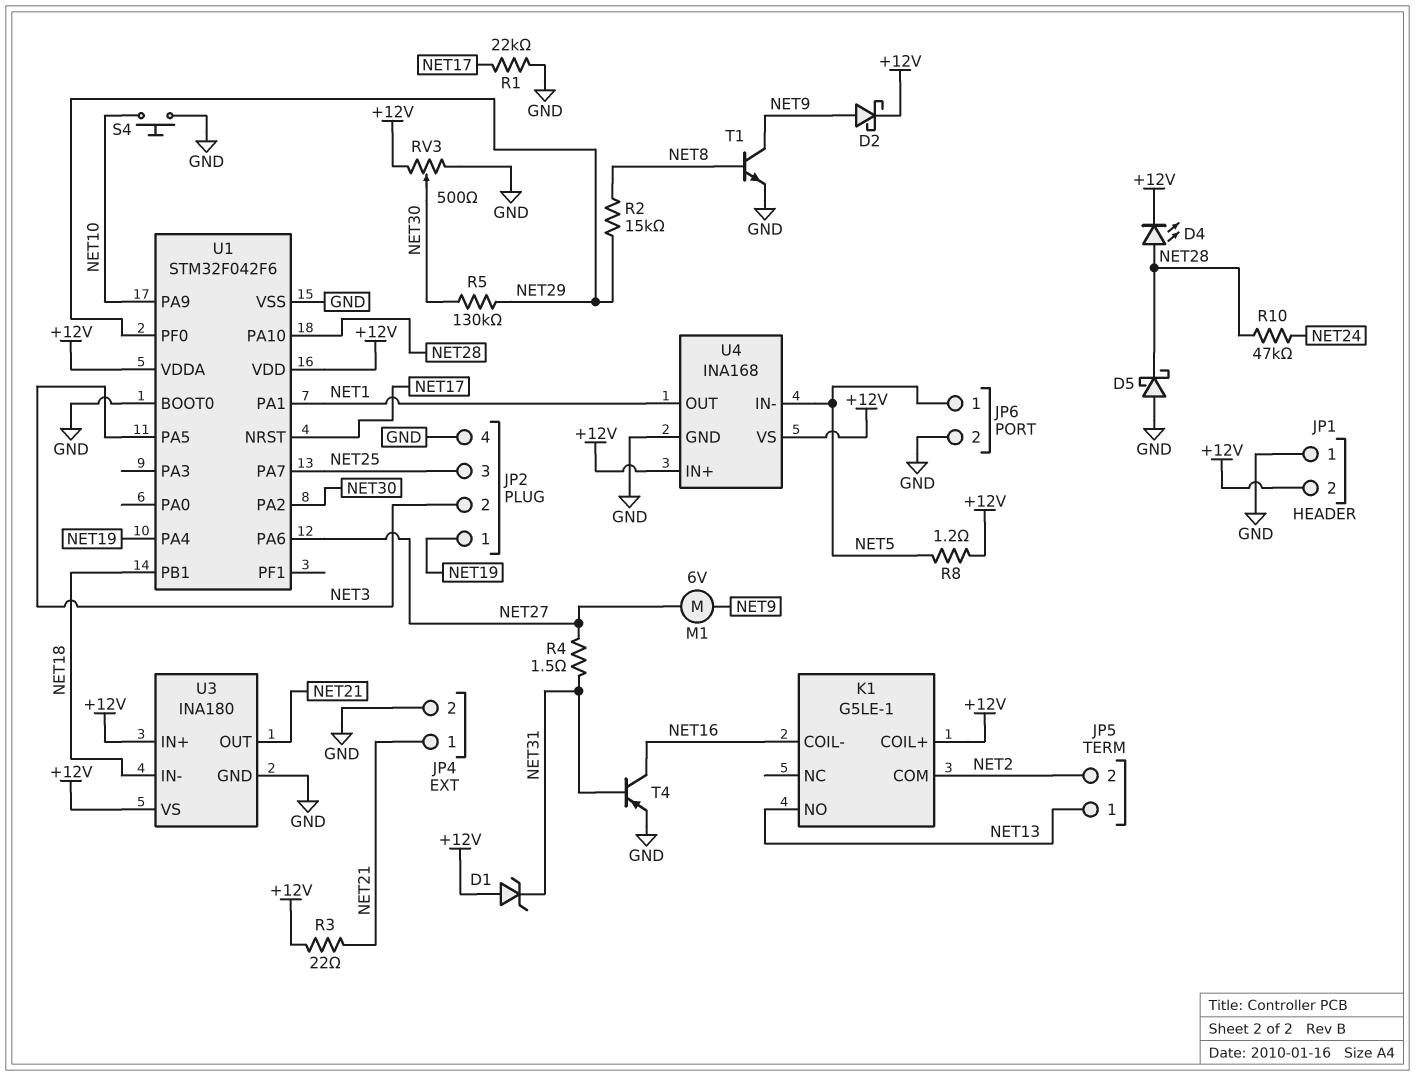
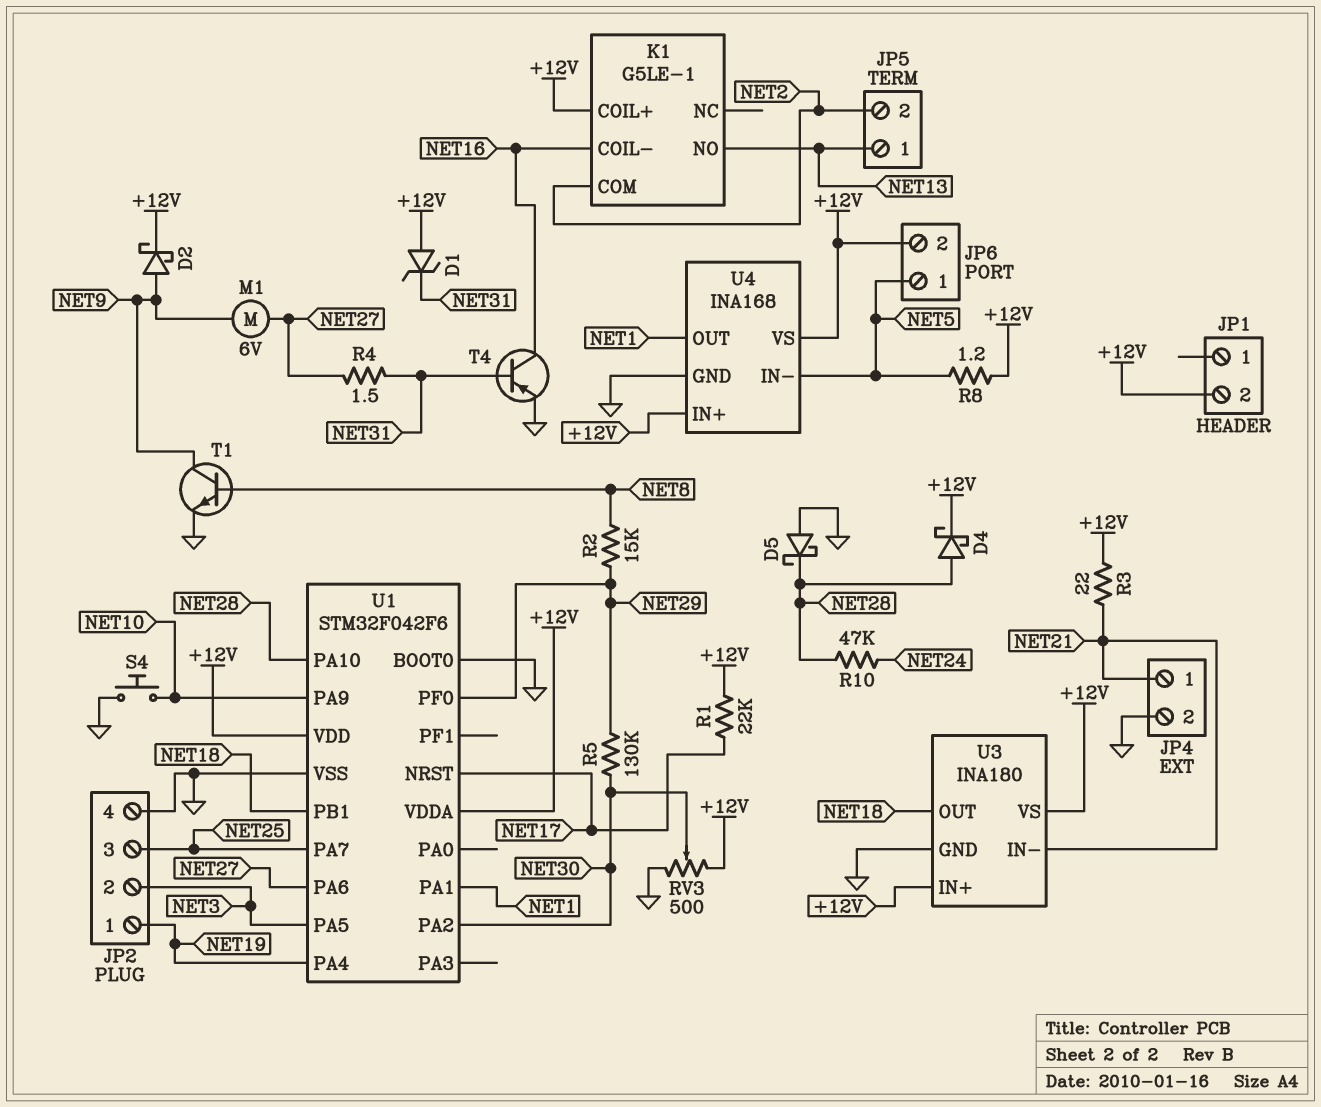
D4: LED (A NET28, K +12V) -> schottky (A NET28, K +12V)
JP1 pin 1: GND -> none
JP6 pin 2: GND -> +12V
R1: 22k (GND, NET17) -> 22k (+12V, NET17)
U3 pin IN-: NET18 -> NET21
U3 pin OUT: NET21 -> NET18

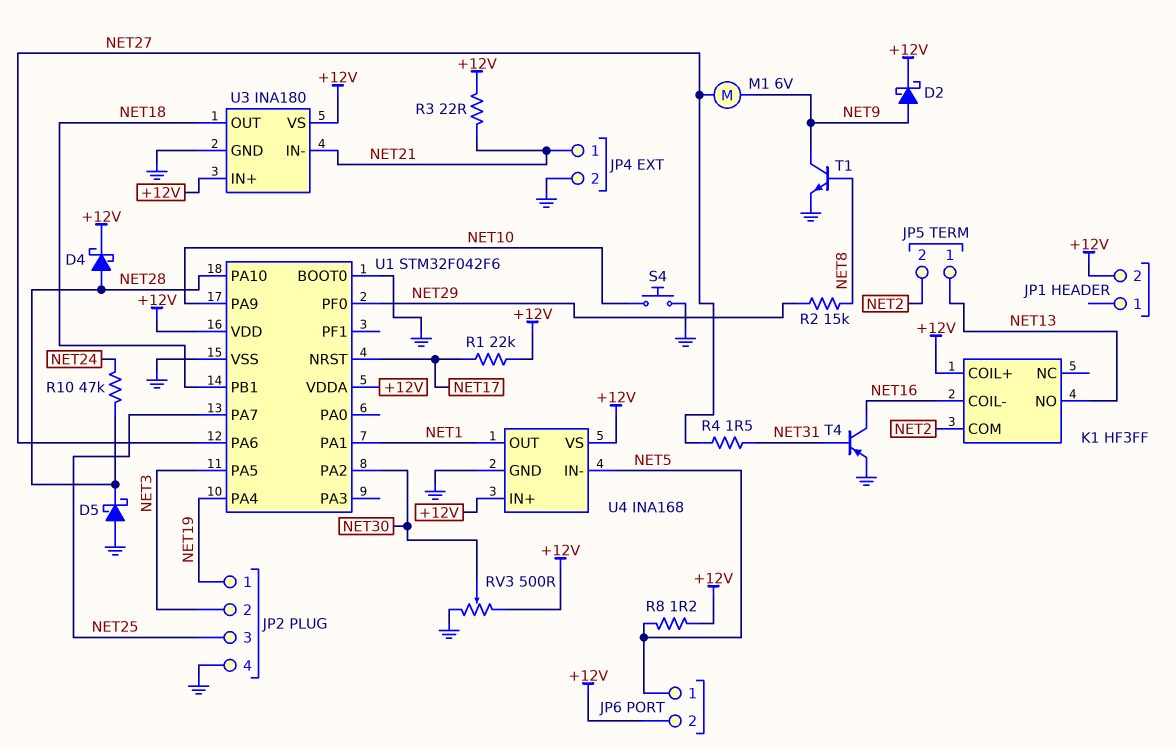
D1: zener (A +12V, K NET31) -> none
K1: G5LE-1 -> HF3FF
R5: 130k (NET29, NET30) -> none

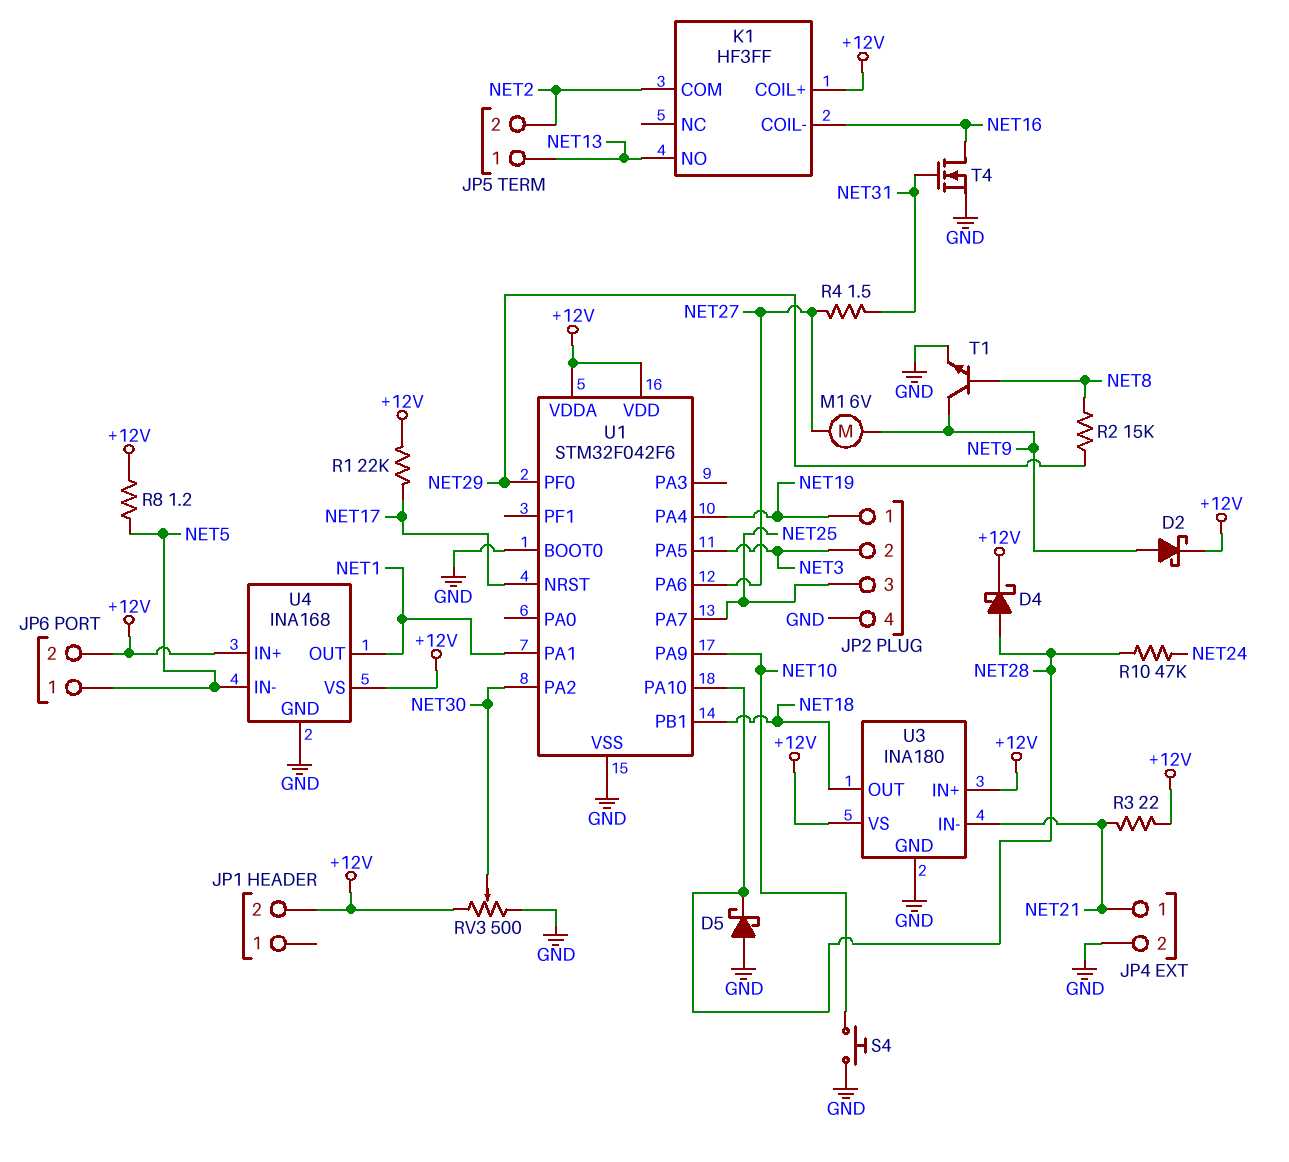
T4: PNP (B NET31, C NET16, E GND) -> NMOS (G NET31, D NET16, S GND)

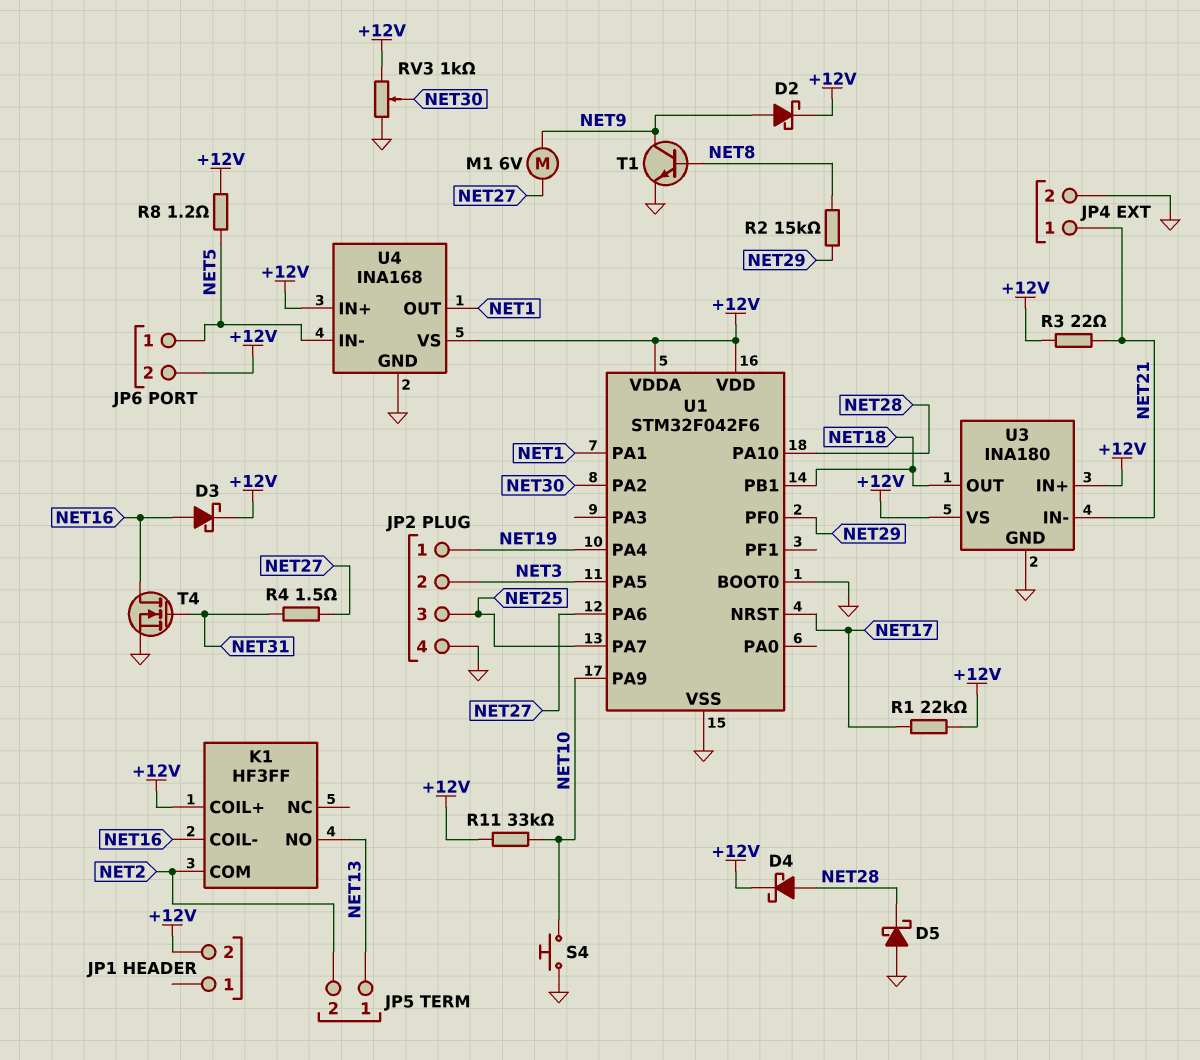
D3: none -> schottky (A NET16, K +12V)
R10: 47k (NET24, NET28) -> none
R11: none -> 33k (+12V, NET10)
RV3: 500 (+12V, GND, wiper NET30) -> 1k (+12V, GND, wiper NET30)

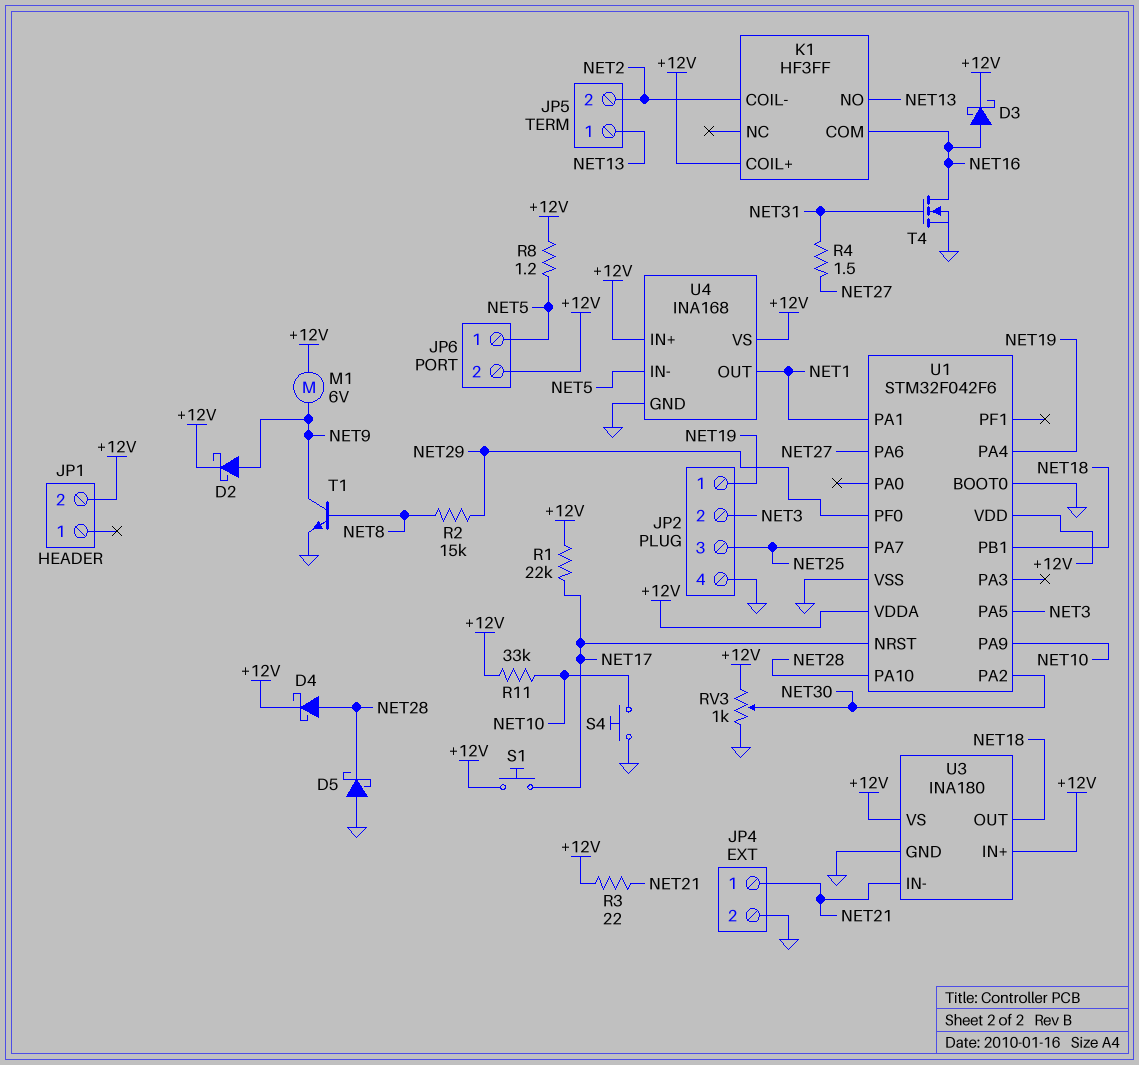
K1 pin COIL-: NET16 -> NET2
K1 pin COM: NET2 -> NET16
M1: motor 6V (NET9, NET27) -> motor 6V (+12V, NET9)
S1: none -> button (+12V, NET17)

